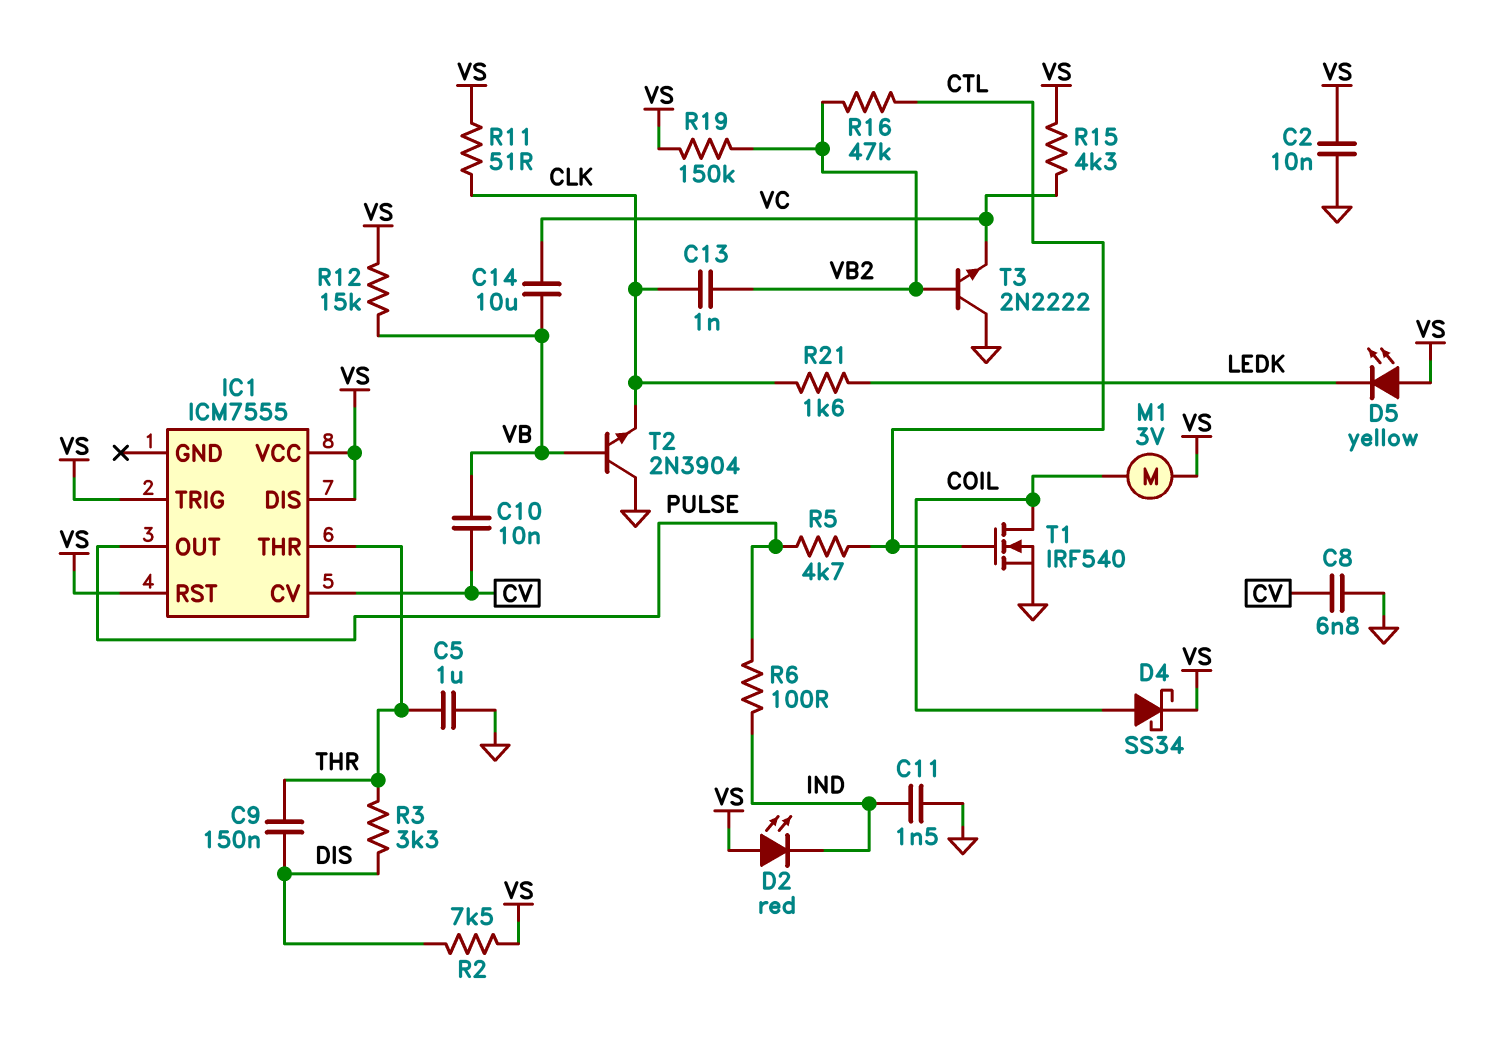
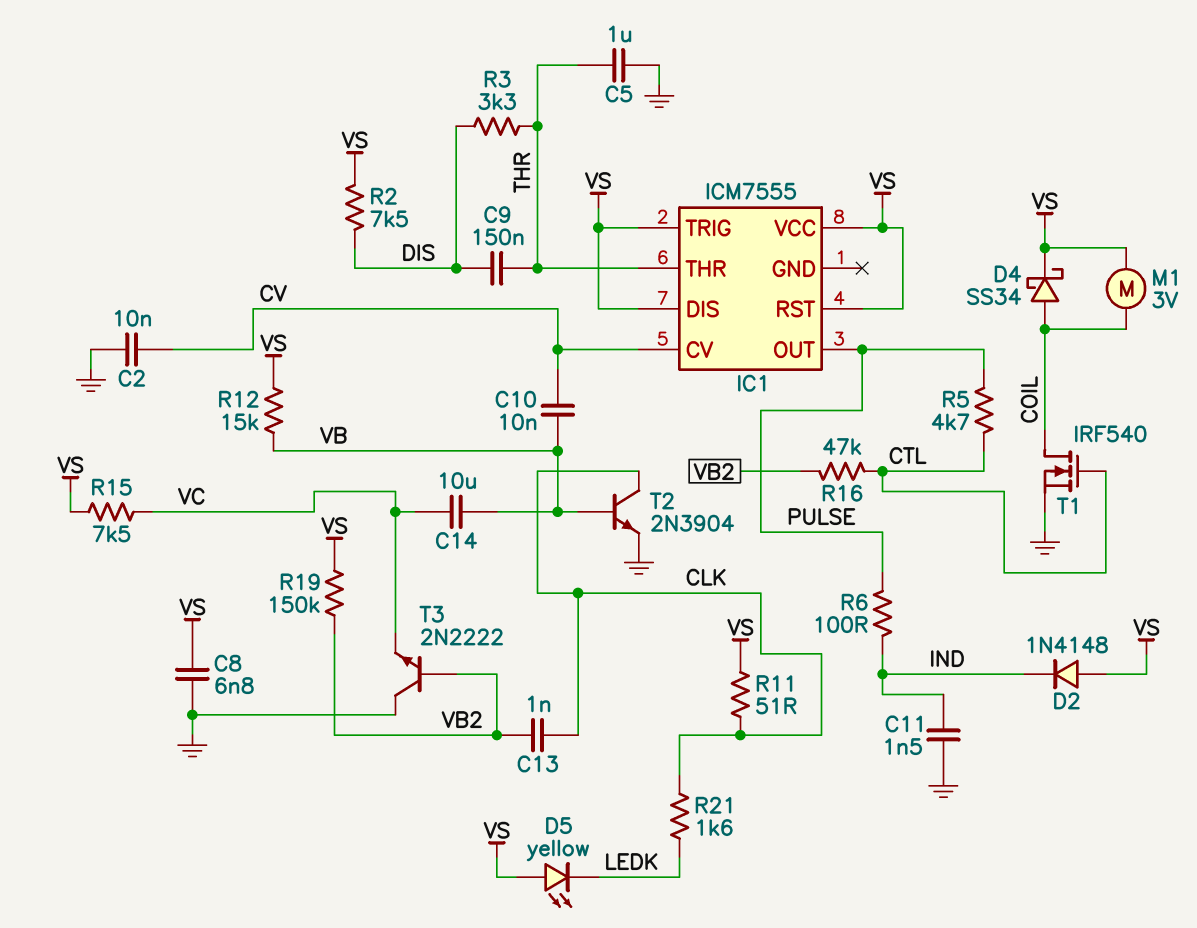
C2: 10nF (GND, VS) -> 10nF (CV, GND)
C8: 6.8nF (CV, GND) -> 6.8nF (GND, VS)
D2: LED red (A VS, K IND) -> diode 1N4148 (A VS, K IND)
R15: 4.3k (VC, VS) -> 7.5k (VC, VS)
T2: NPN 2N3904 (B VB, C GND, E CLK) -> NPN 2N3904 (B VB, C CLK, E GND)

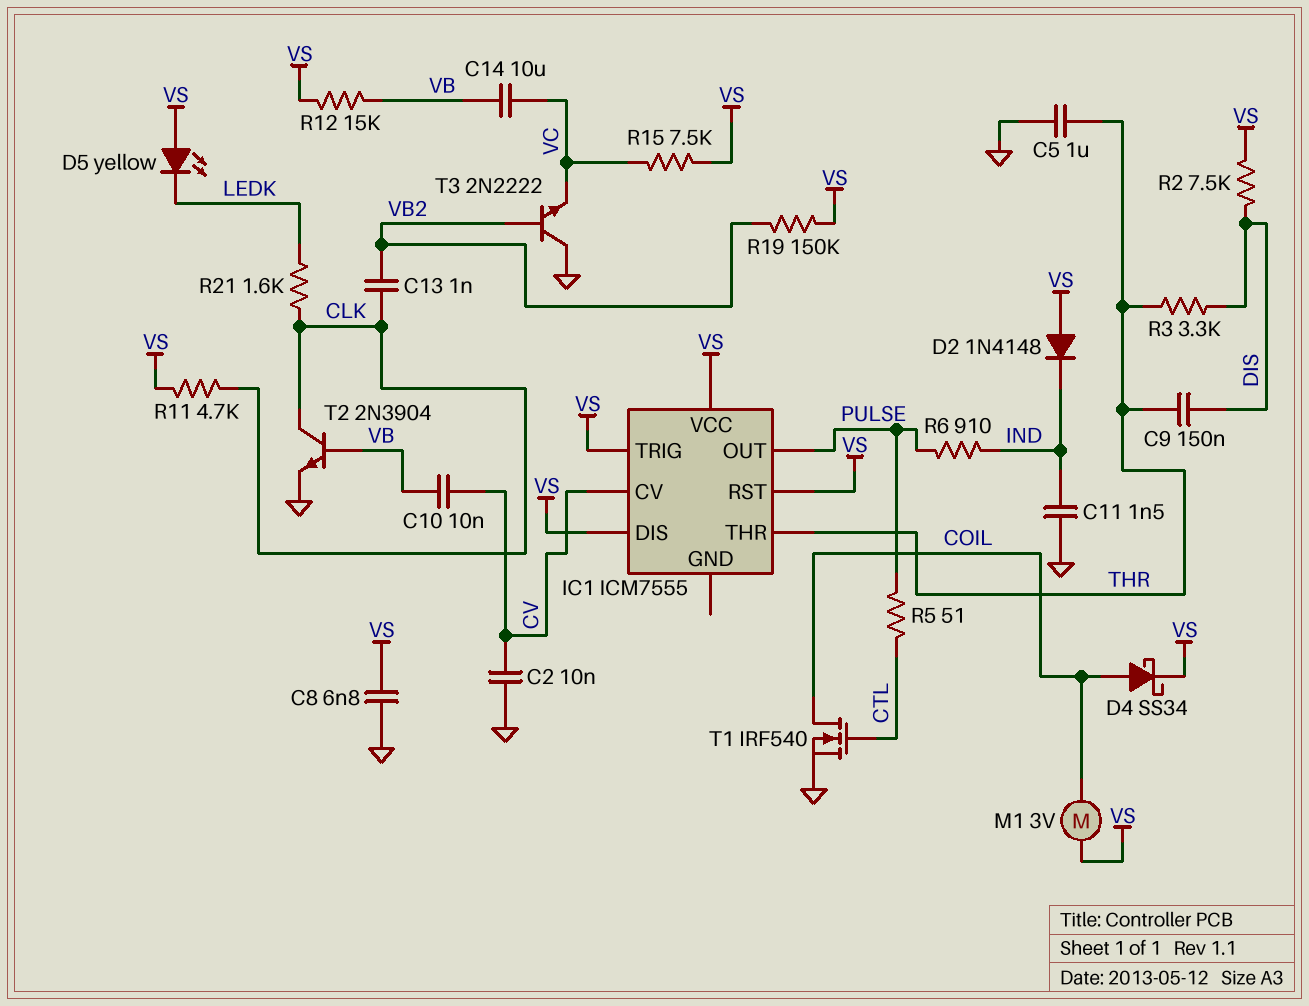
R5: 4.7k (CTL, PULSE) -> 51 (CTL, PULSE)
R6: 100 (IND, PULSE) -> 910 (IND, PULSE)
R11: 51 (CLK, VS) -> 4.7k (CLK, VS)
R16: 47k (CTL, VB2) -> none

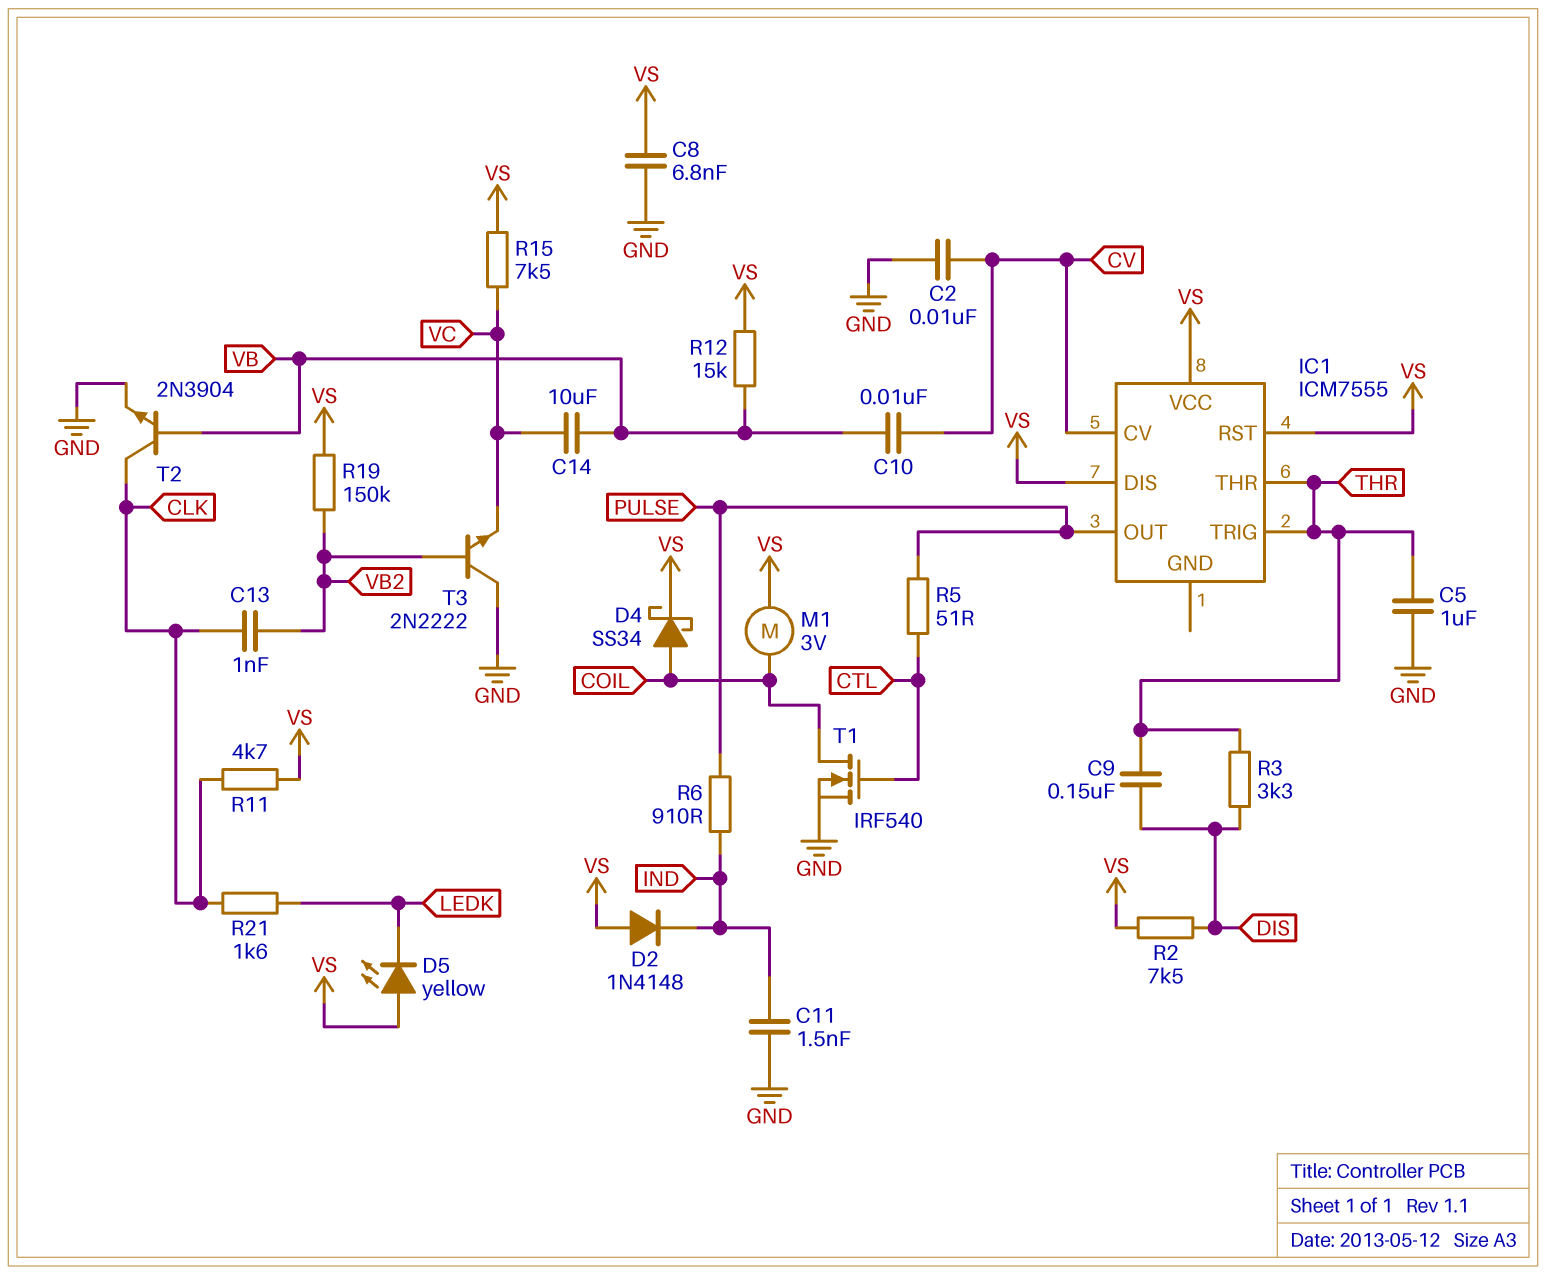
IC1 pin TRIG: VS -> THR

